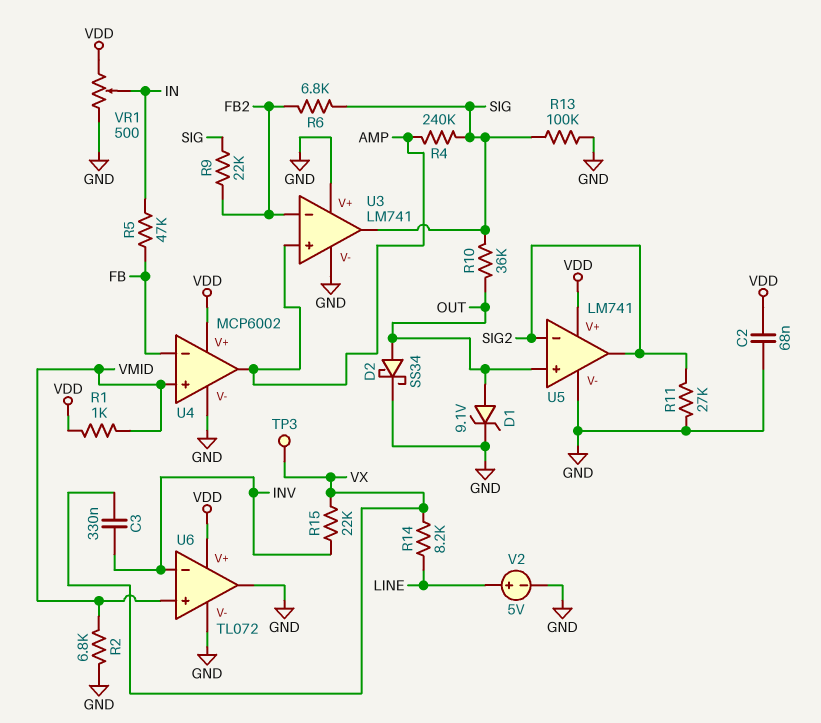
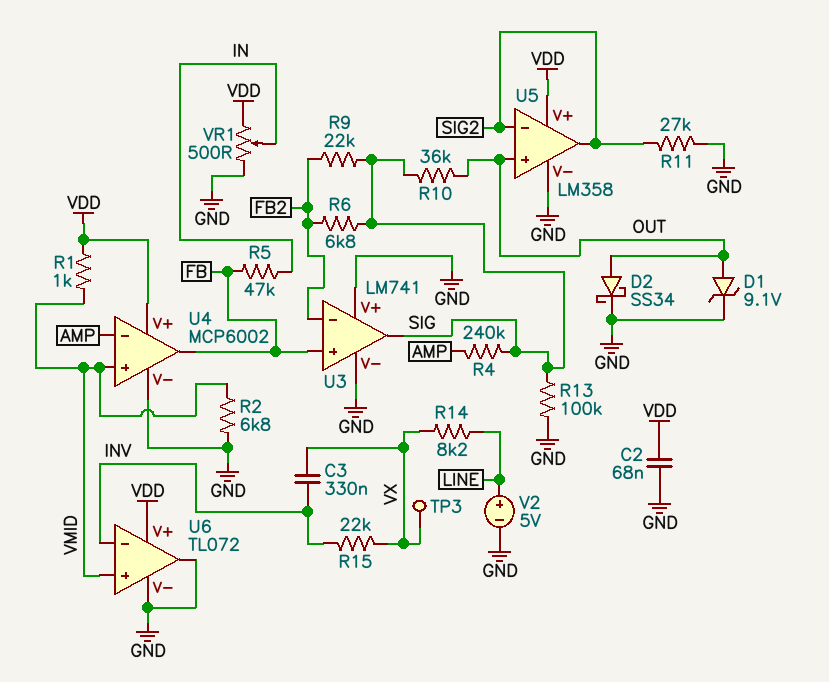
U3 pin in+: AMP -> FB
U4 pin in-: FB -> AMP
U4 pin out: AMP -> FB
U5: LM741 -> LM358

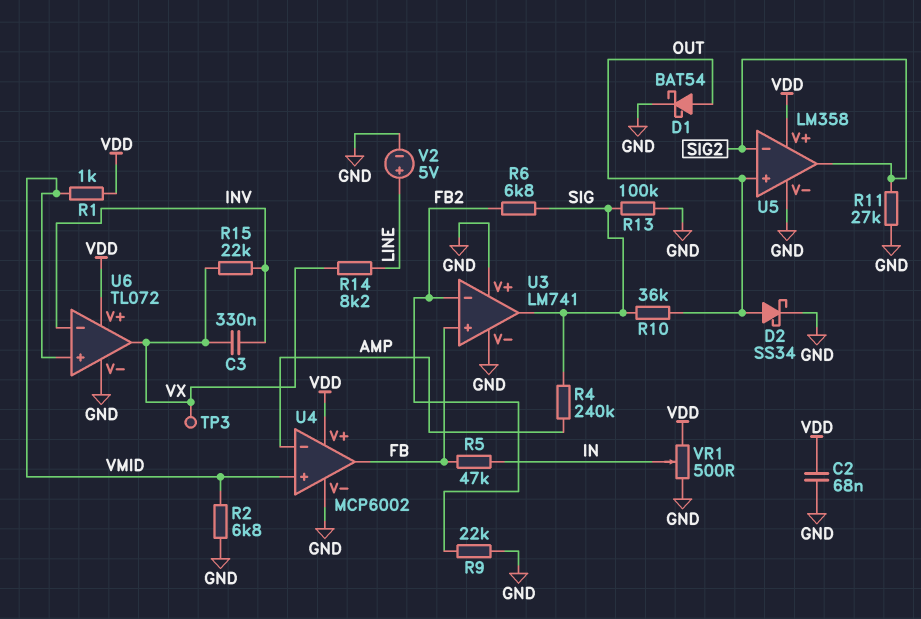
D1: zener 9.1V (A OUT, K GND) -> schottky BAT54 (A OUT, K GND)
R9: 22k (FB2, SIG) -> 22k (FB2, GND)
U6 pin out: GND -> VX

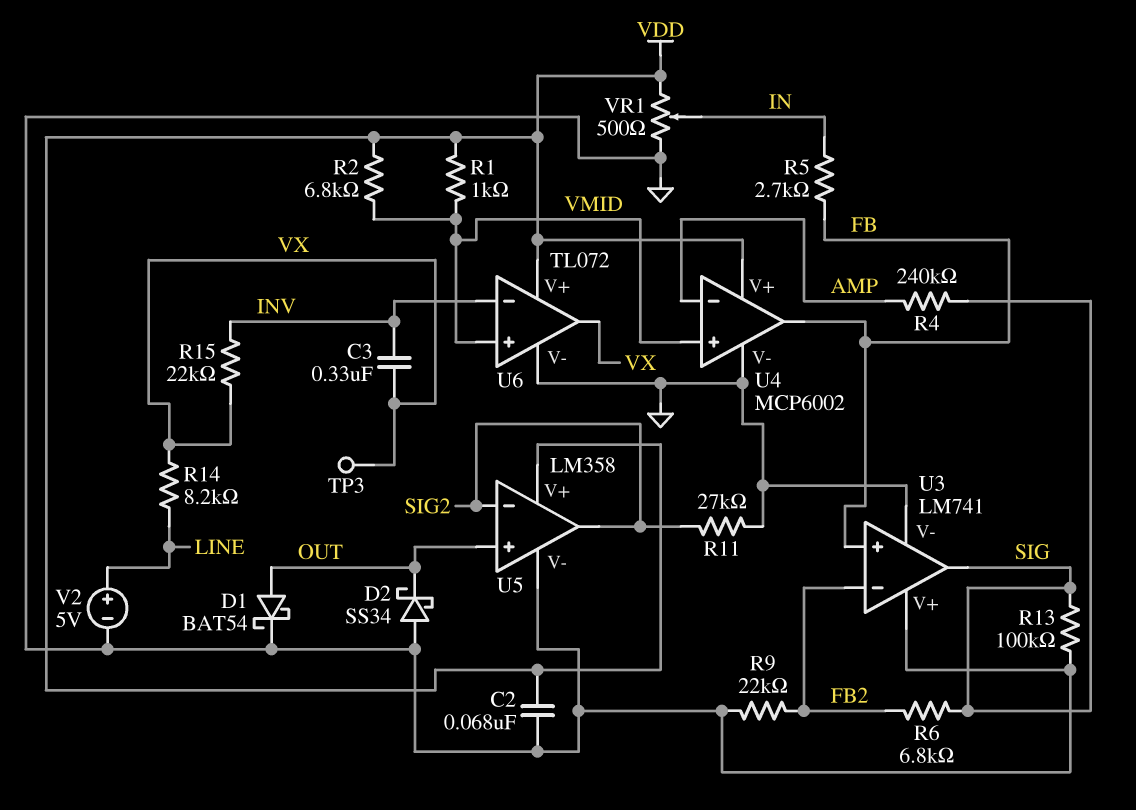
D2: schottky SS34 (A OUT, K GND) -> schottky SS34 (A GND, K OUT)
R2: 6.8k (GND, VMID) -> 6.8k (VDD, VMID)
R5: 47k (FB, IN) -> 2.7k (FB, IN)
R10: 36k (OUT, SIG) -> none

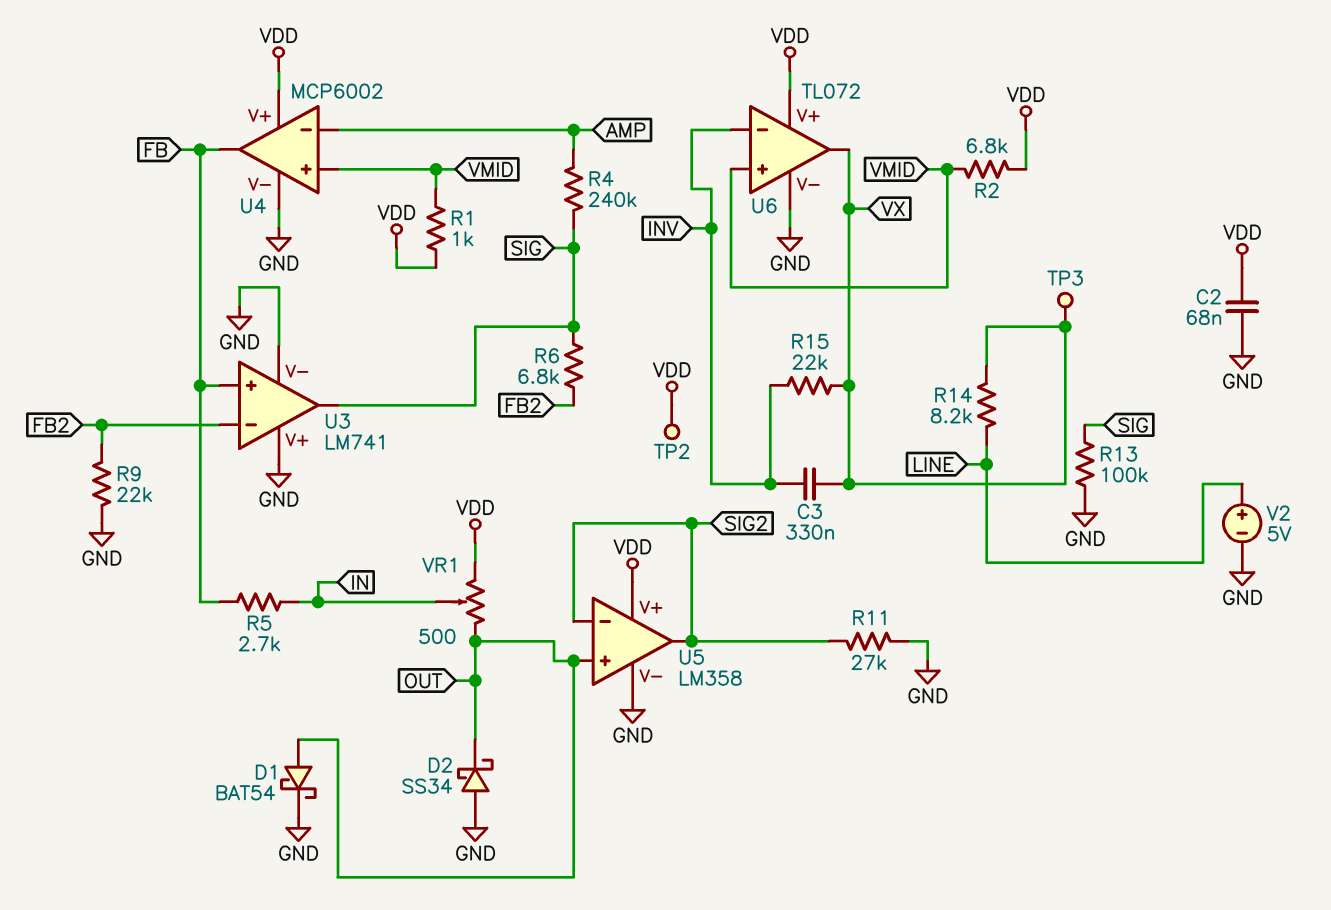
TP2: none -> test point (VDD)
VR1: 500 (GND, VDD, wiper IN) -> 500 (OUT, VDD, wiper IN)

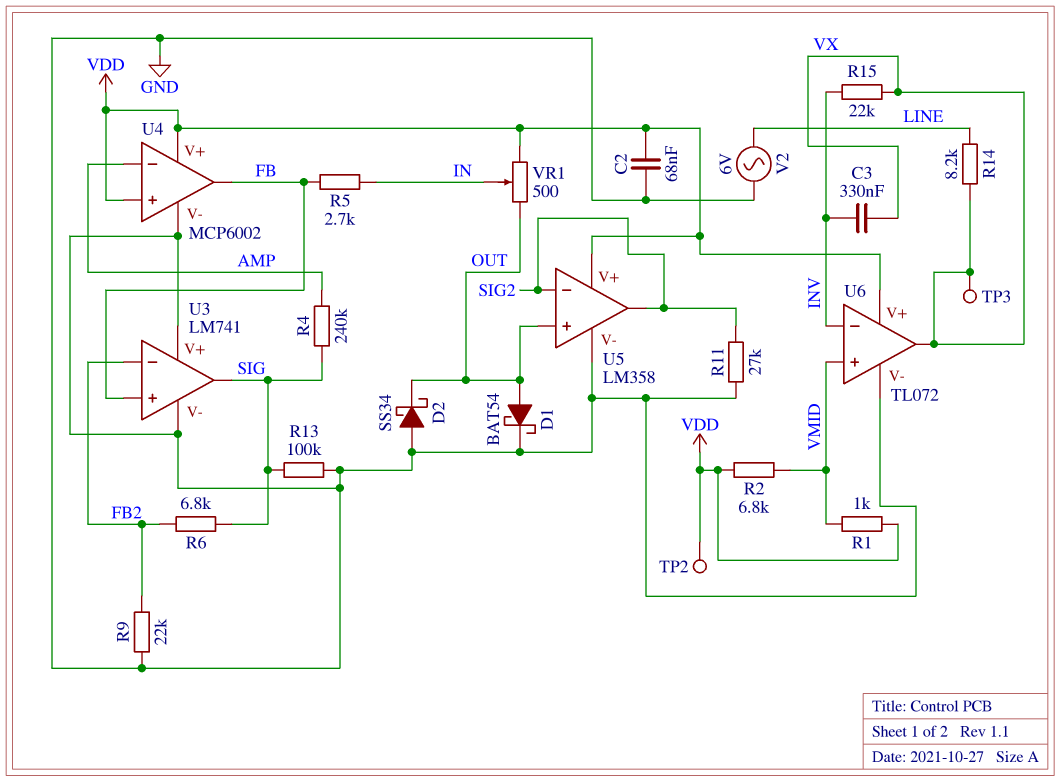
U4 pin in+: VMID -> VDD
V2: 5V (plus LINE, minus GND) -> AC 6V (GND, LINE)

